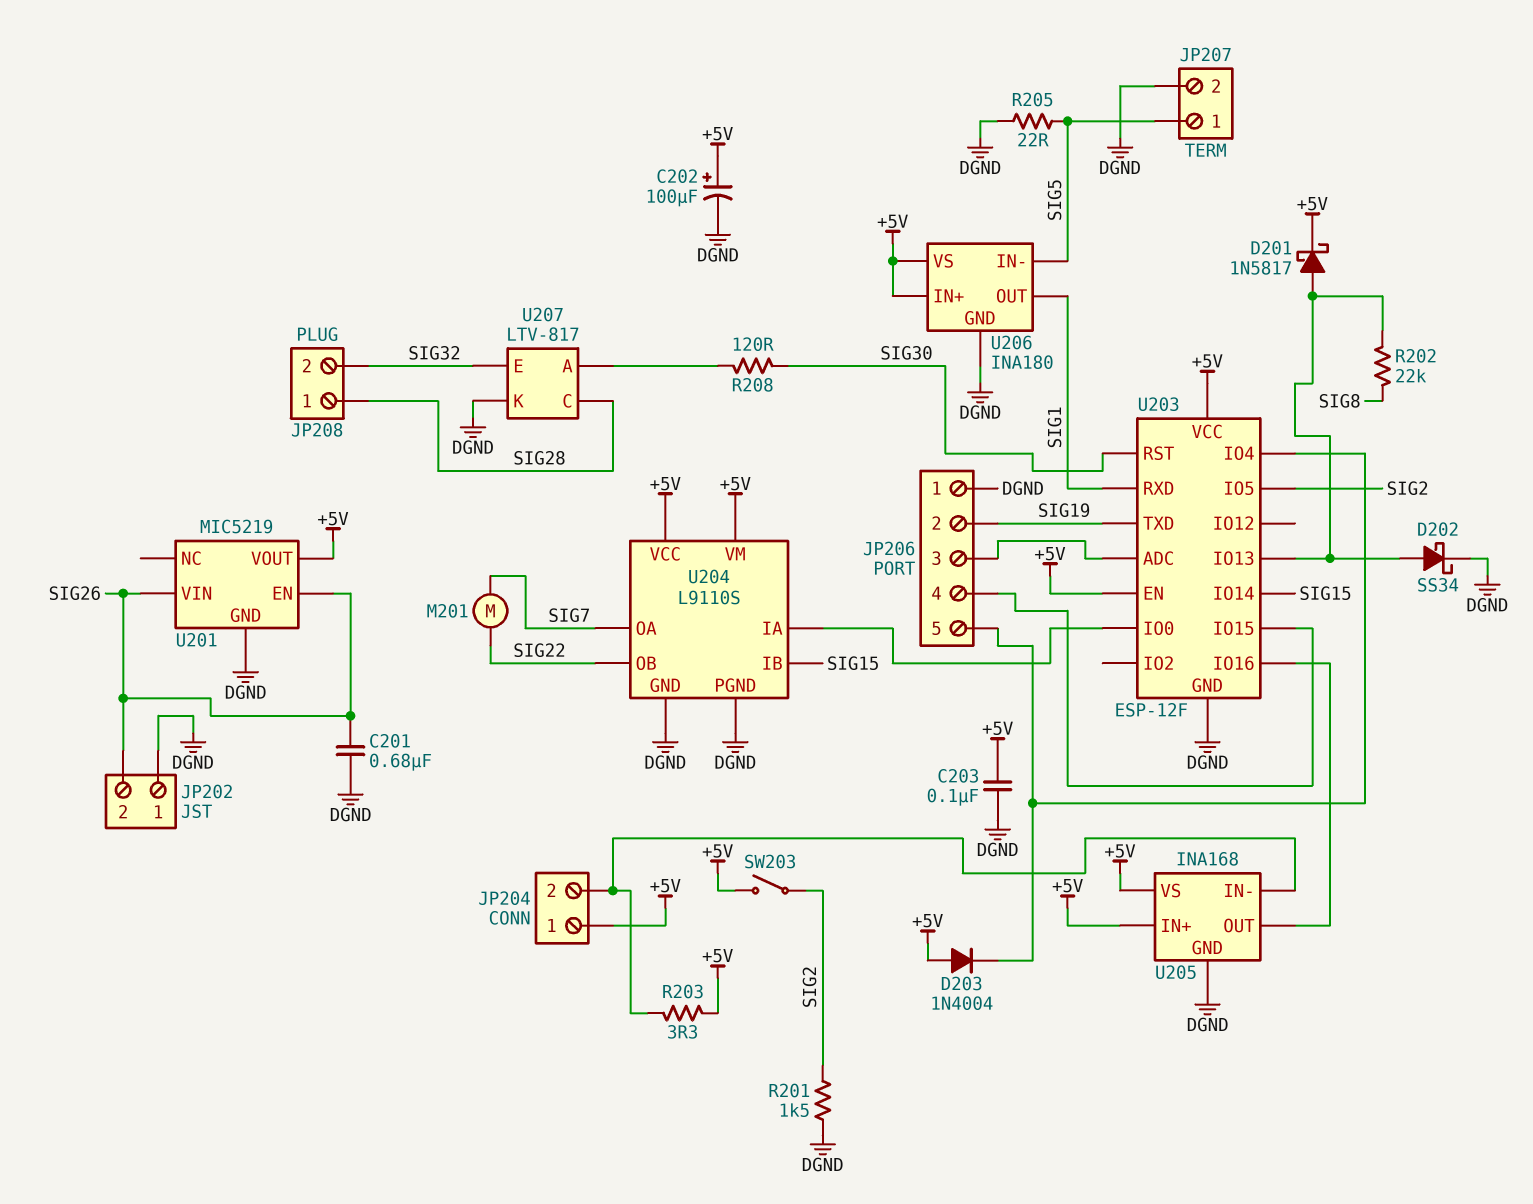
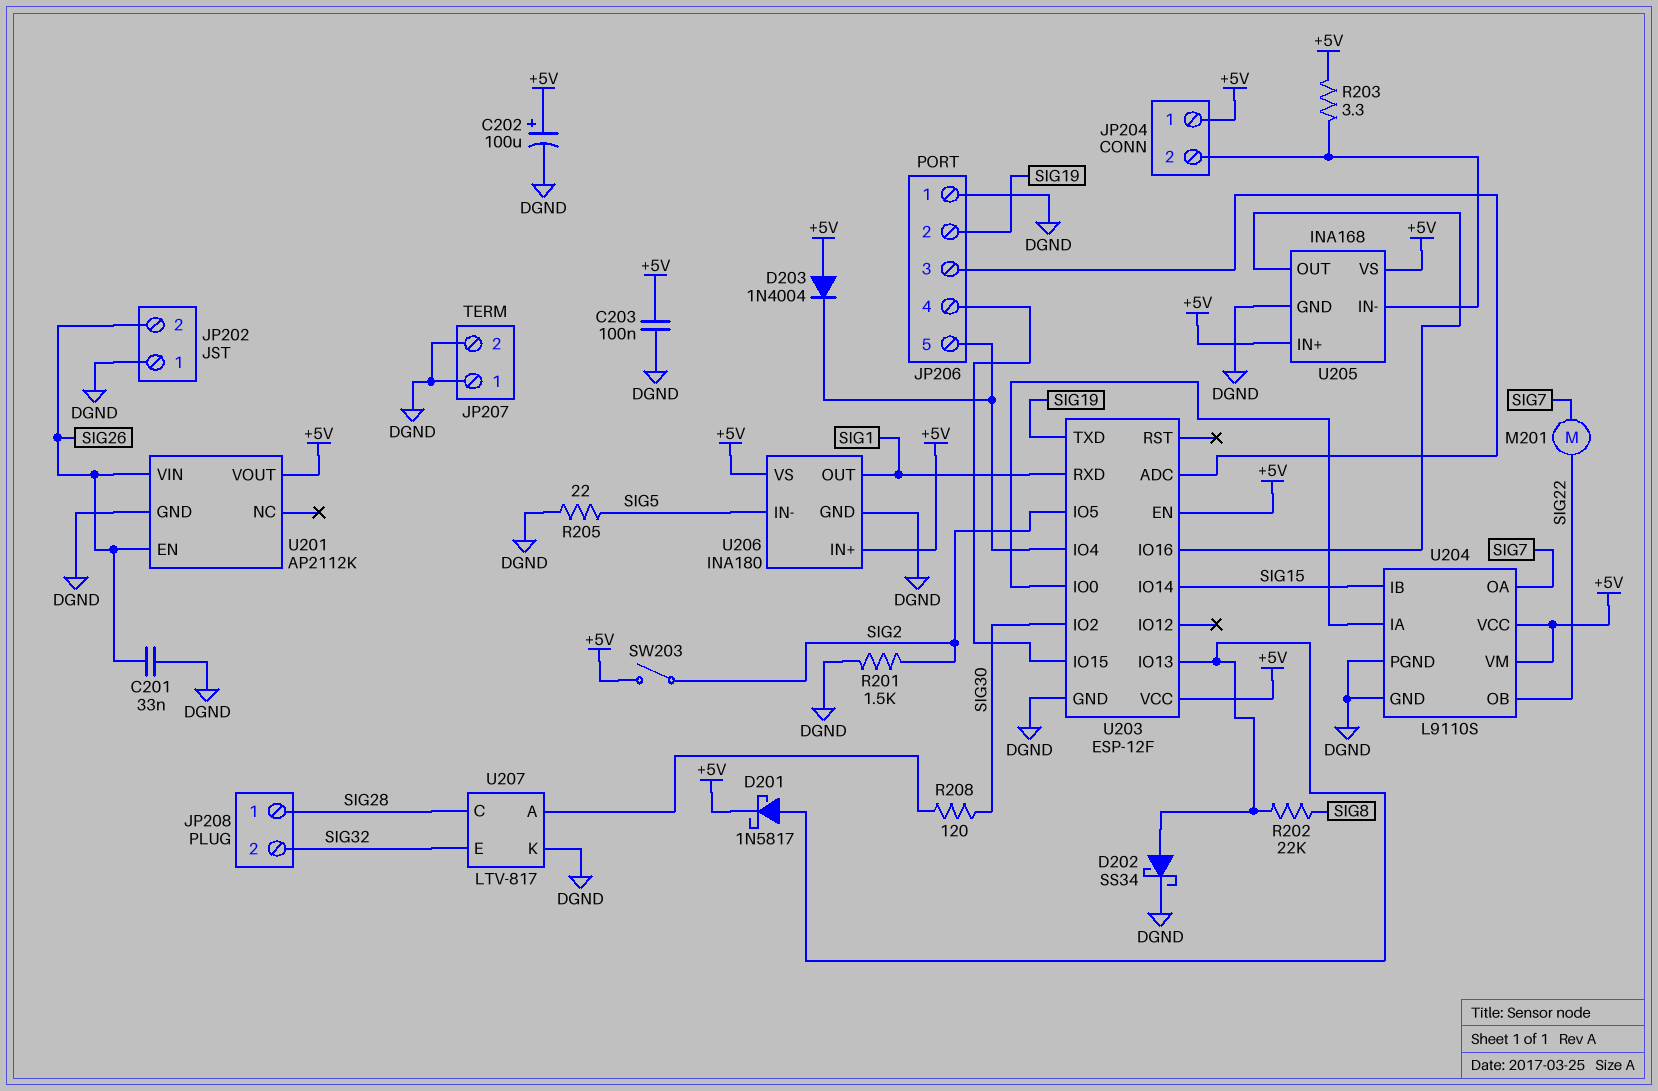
C201: 680nF (DGND, SIG26) -> 33nF (DGND, SIG26)
JP207 pin 1: SIG5 -> DGND
U201: MIC5219 -> AP2112K
U203 pin IO2: none -> SIG30
U203 pin RST: SIG30 -> none

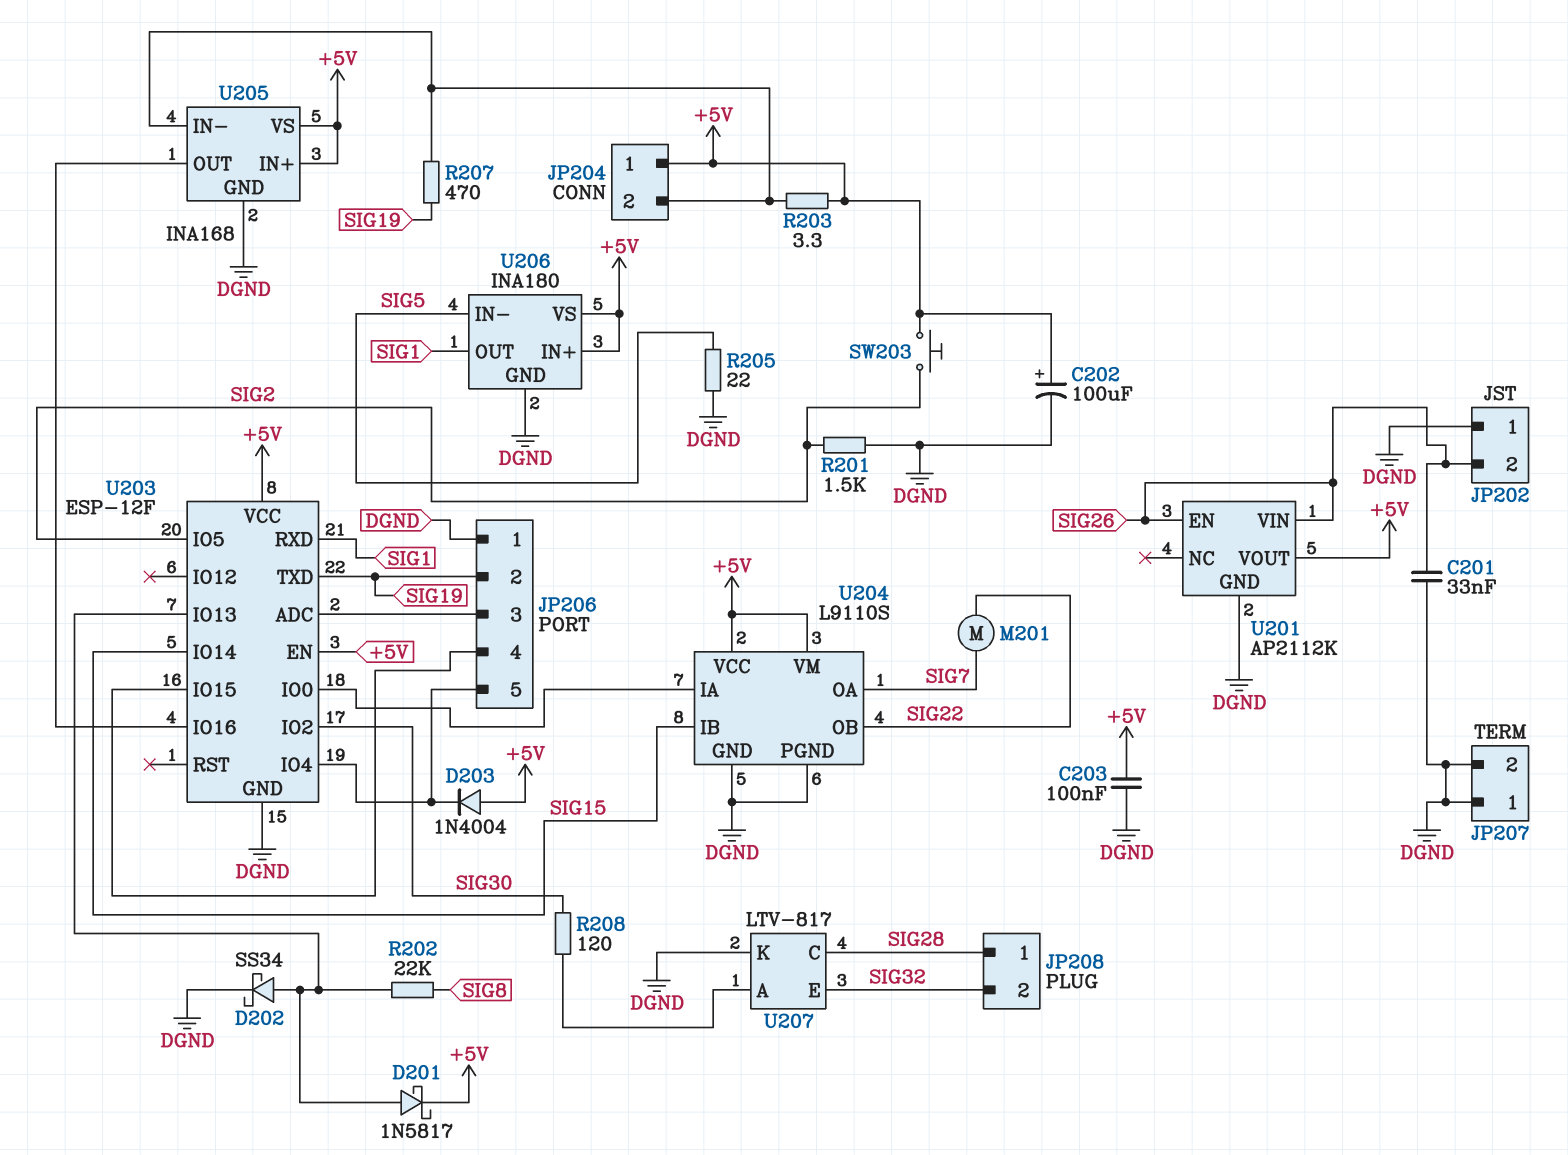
R207: none -> 470 (JP204/2, SIG19)
SW203: switch (+5V, SIG2) -> button (+5V, SIG2)

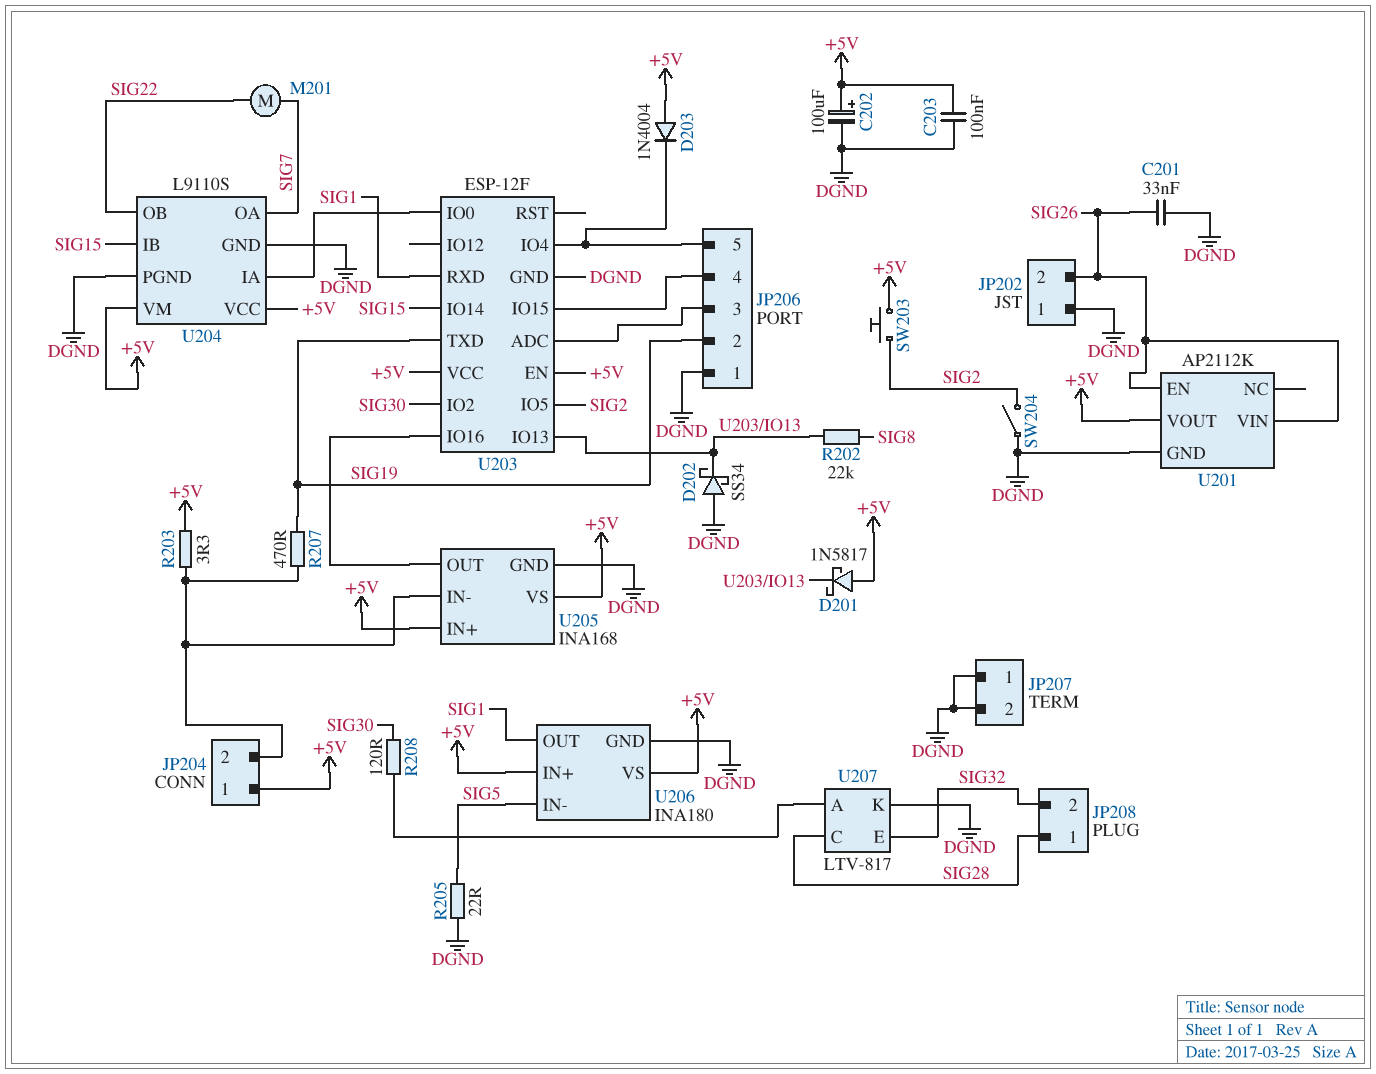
D201: schottky 1N5817 (A U203/IO13, K +5V) -> schottky 1N5817 (A +5V, K U203/IO13)
D202: schottky SS34 (A U203/IO13, K DGND) -> schottky SS34 (A DGND, K U203/IO13)
R201: 1.5k (DGND, SIG2) -> none
SW204: none -> switch (DGND, SIG2)

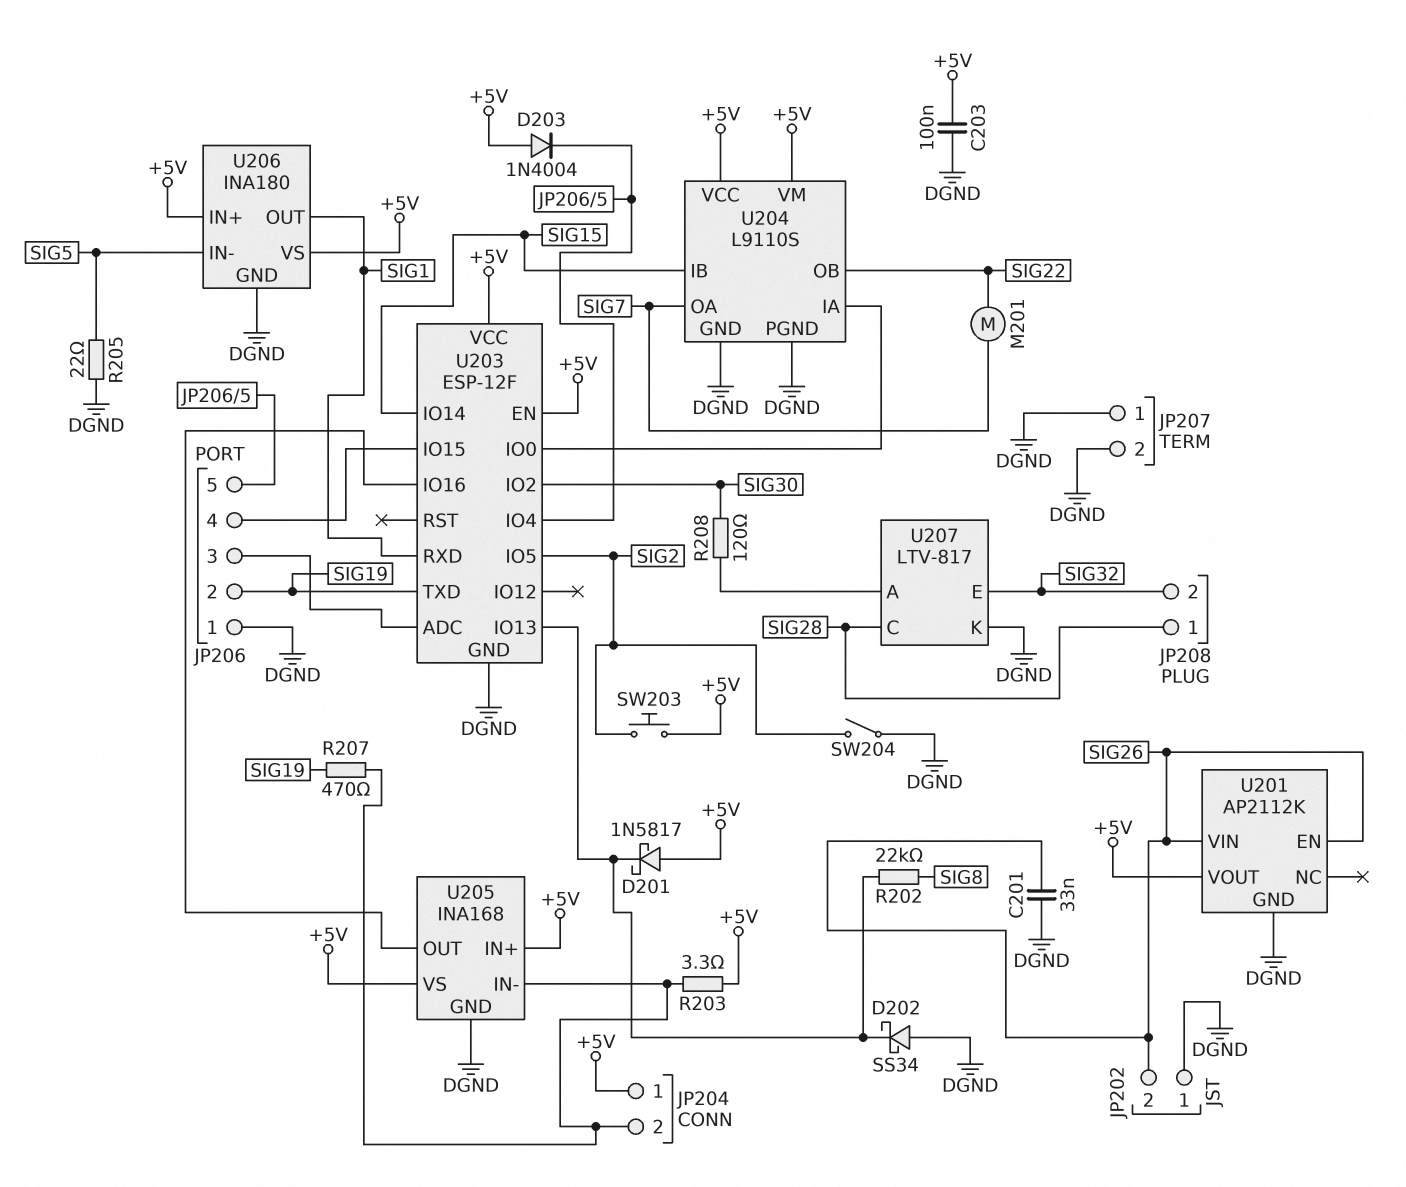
C202: 100uF (plus +5V, minus DGND) -> none

